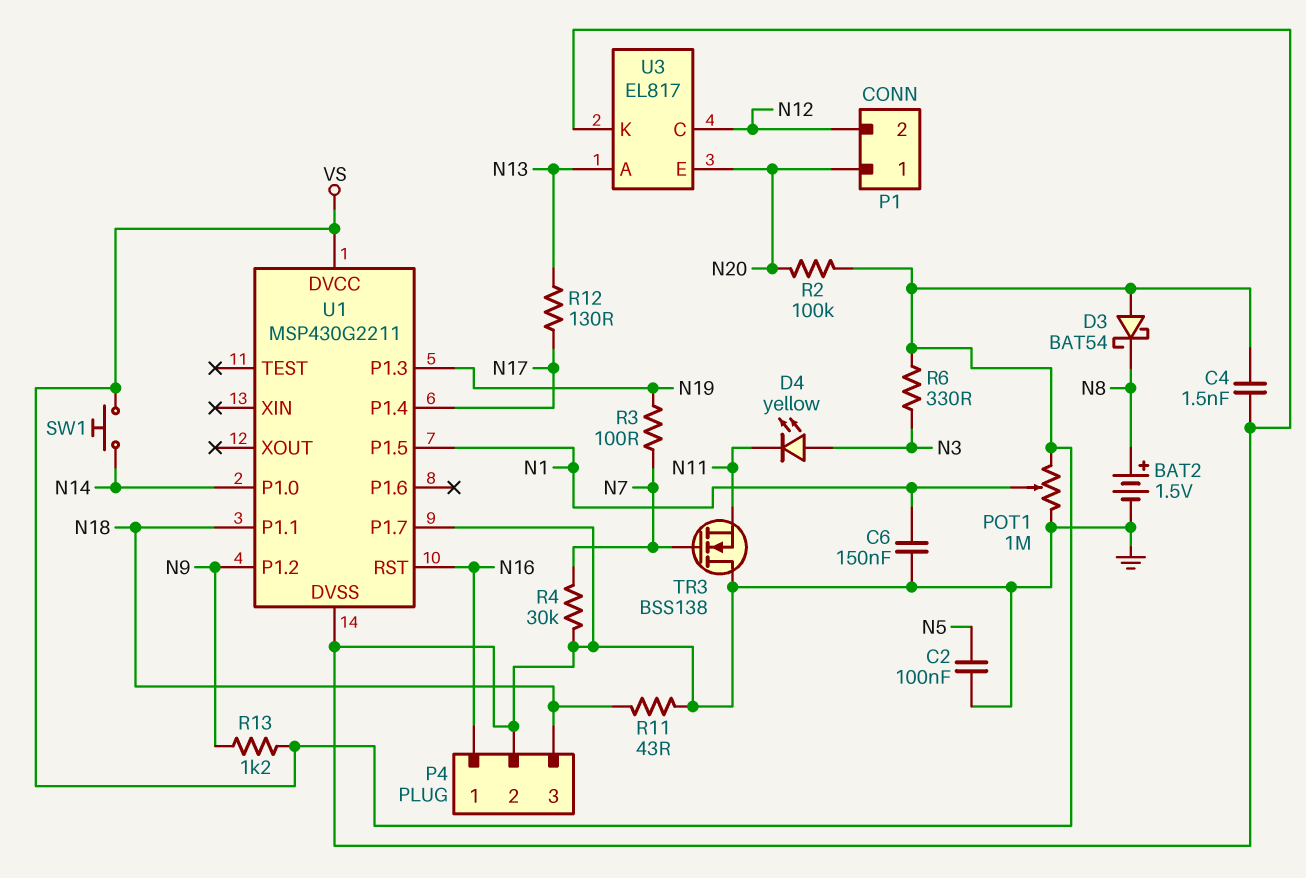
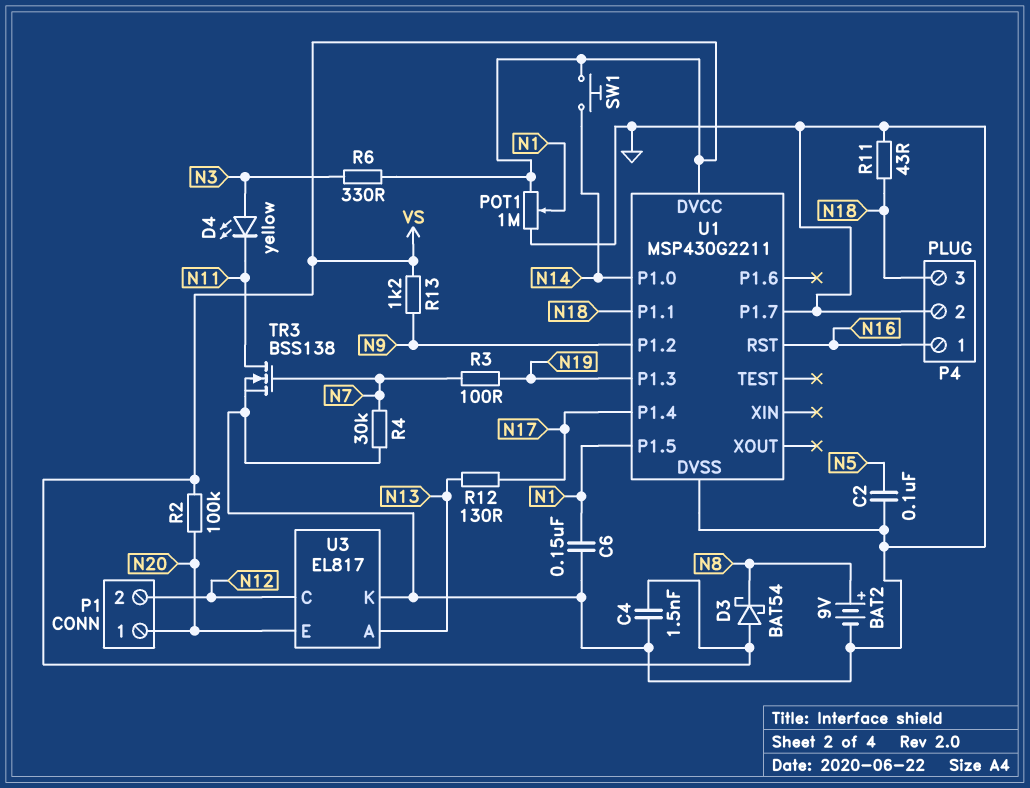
BAT2: 1.5V (plus N8, minus GND) -> 9V (plus N8, minus GND)
TR3: NMOS BSS138 (G N7, D GND, S N11) -> NMOS BSS138 (G N7, D N11, S GND)

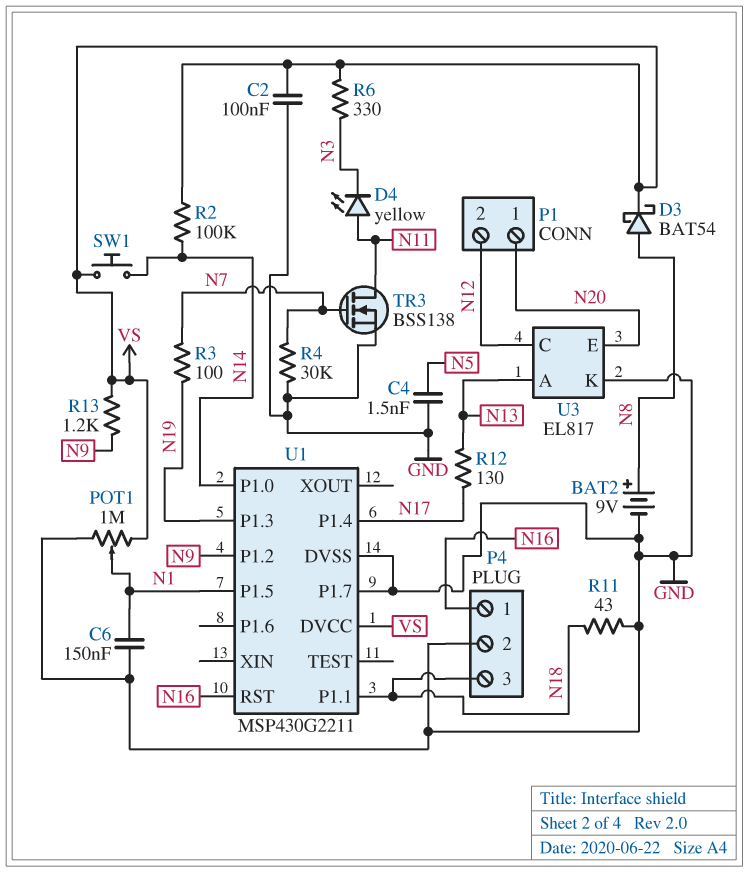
C2: 100nF (GND, N5) -> 100nF (GND, VS)
C4: 1.5nF (GND, VS) -> 1.5nF (GND, N5)
D3: schottky BAT54 (A VS, K N8) -> schottky BAT54 (A N8, K VS)
D4: LED yellow (A N3, K N11) -> LED yellow (A N11, K N3)
R2: 100k (N20, VS) -> 100k (N14, VS)

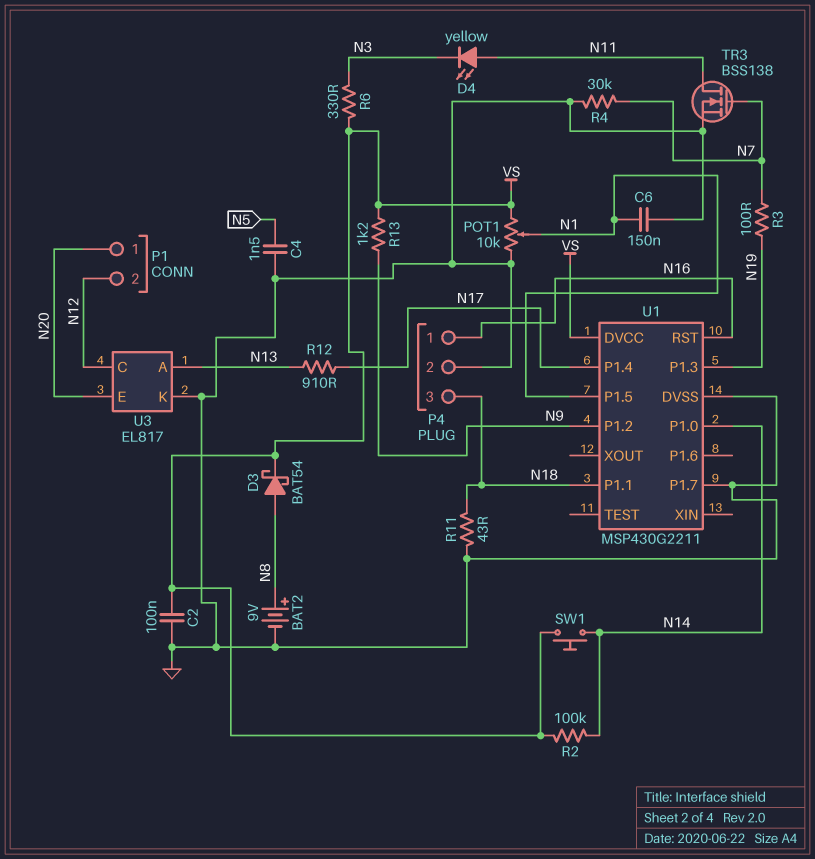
POT1: 1M (GND, VS, wiper N1) -> 10k (GND, VS, wiper N1)
R12: 130 (N13, N17) -> 910 (N13, N17)

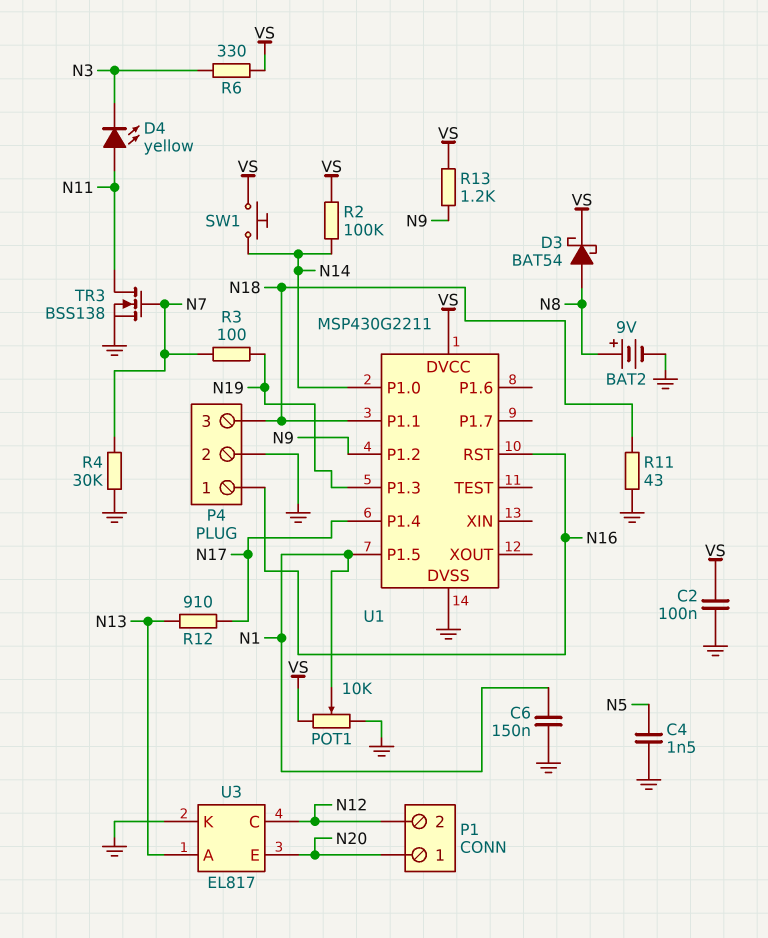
U1 pin P1.7: GND -> none

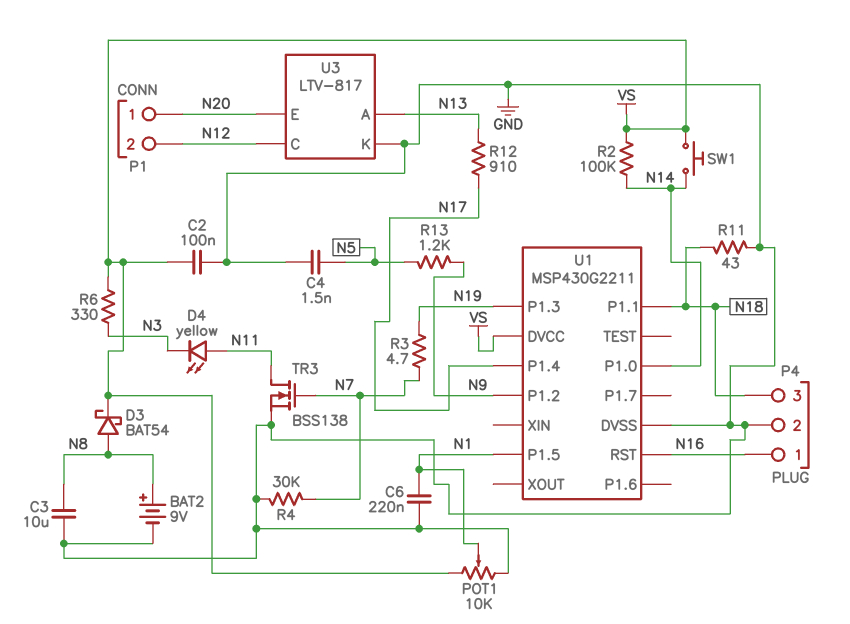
C3: none -> 10uF (GND, N8)
C6: 150nF (GND, N1) -> 220nF (GND, N1)
R3: 100 (N7, N19) -> 4.7 (N7, N19)
R13: 1.2k (N9, VS) -> 1.2k (N5, N9)
U3: EL817 -> LTV-817

